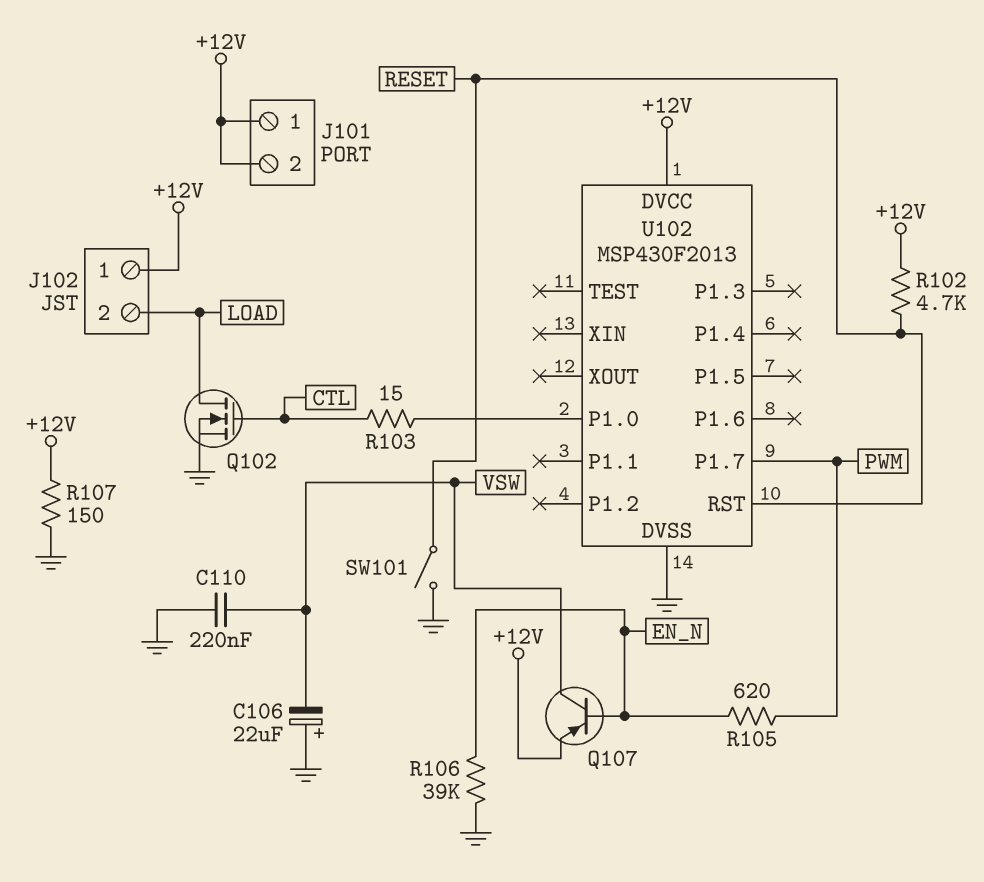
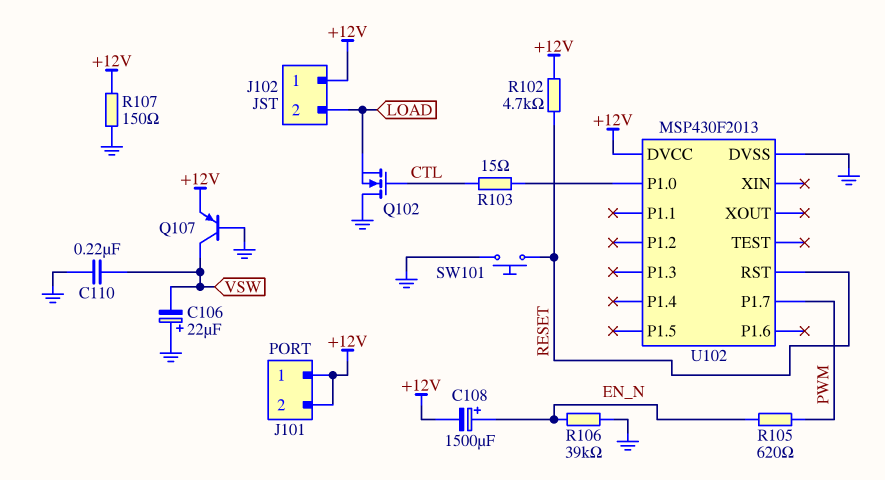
C108: none -> 1500uF (plus EN_N, minus +12V)
Q102: NMOS (G CTL, D LOAD, S GND) -> NMOS (G CTL, D GND, S LOAD)
Q107: PNP (B EN_N, C VSW, E +12V) -> PNP (B GND, C VSW, E +12V)
SW101: switch (GND, RESET) -> button (GND, RESET)

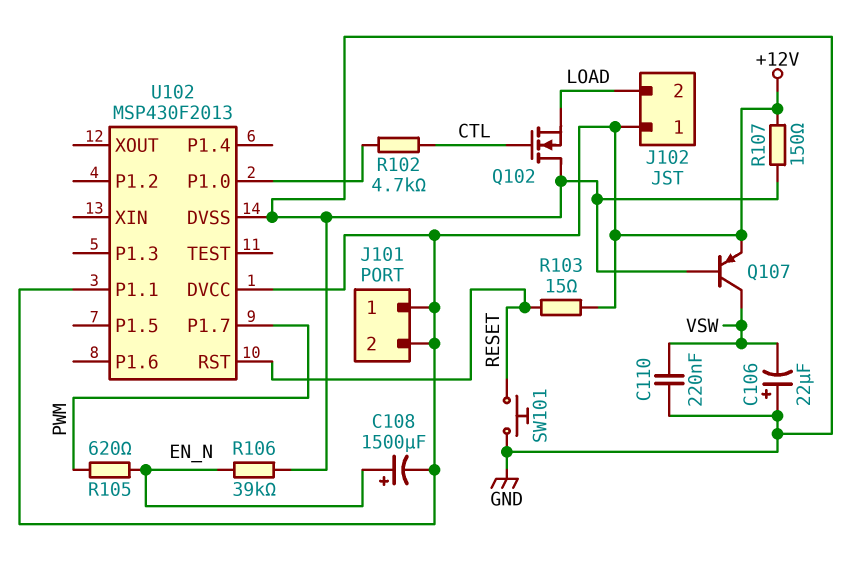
R102: 4.7k (+12V, RESET) -> 4.7k (CTL, U102/P1.0)
R103: 15 (CTL, U102/P1.0) -> 15 (+12V, RESET)
U102 pin P1.1: none -> +12V

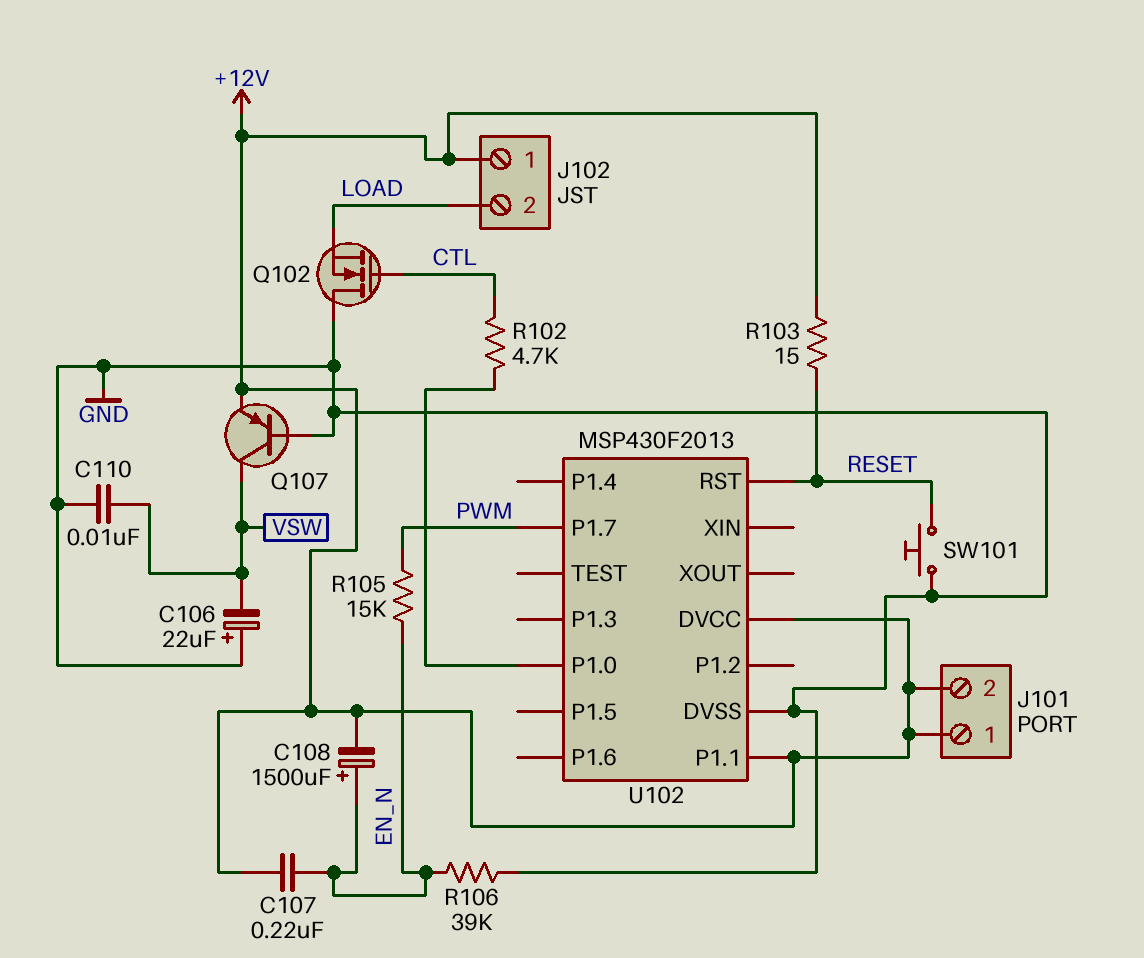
C107: none -> 220nF (+12V, EN_N)
C110: 220nF (GND, VSW) -> 10nF (GND, VSW)
R105: 620 (EN_N, PWM) -> 15k (EN_N, PWM)
R107: 150 (+12V, GND) -> none

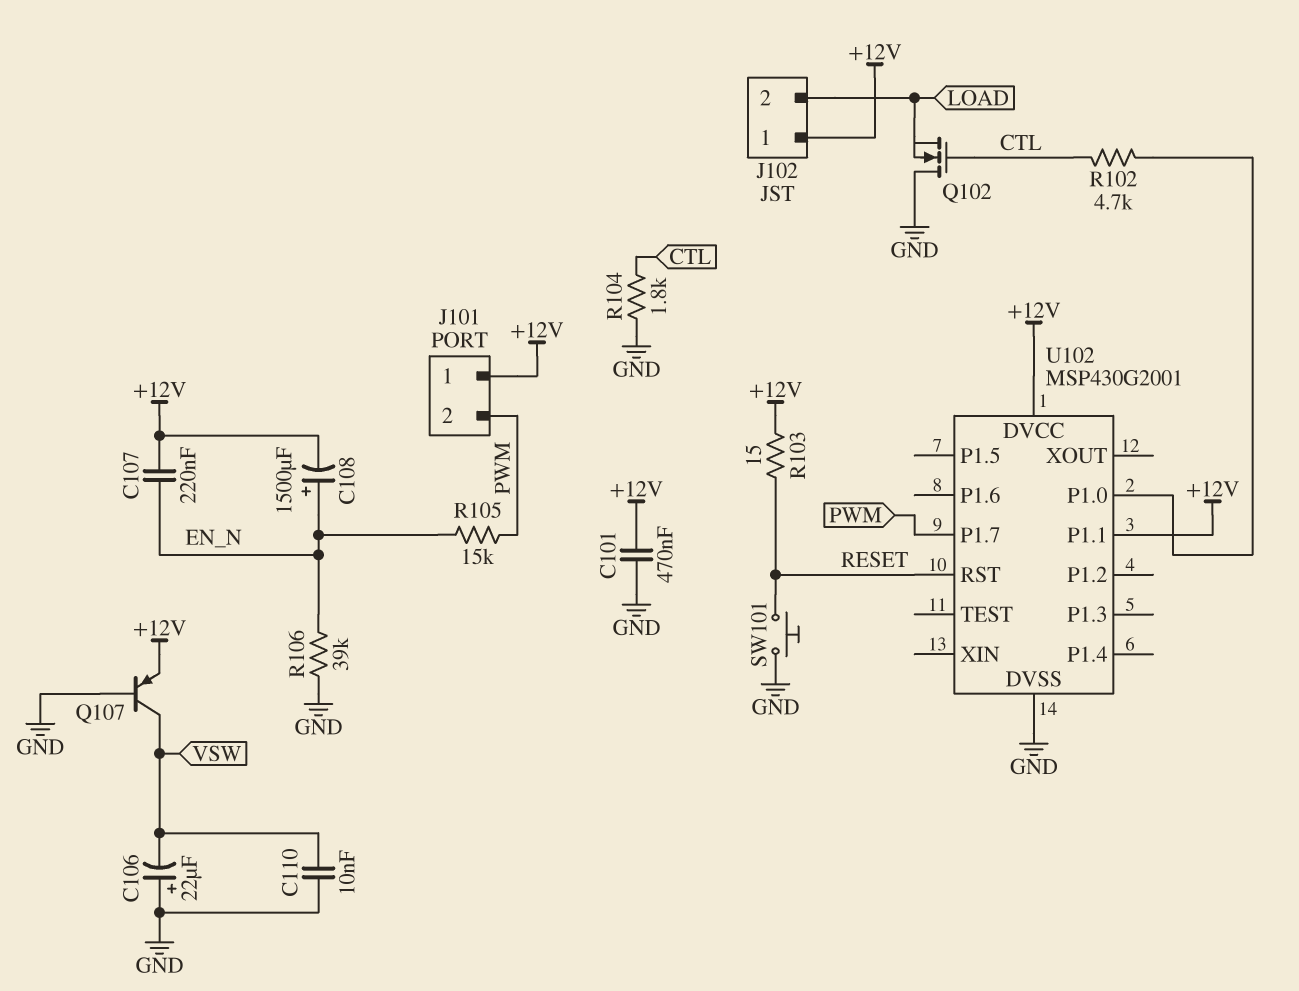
C101: none -> 470nF (+12V, GND)
J101 pin 2: +12V -> PWM
R104: none -> 1.8k (CTL, GND)
U102: MSP430F2013 -> MSP430G2001

